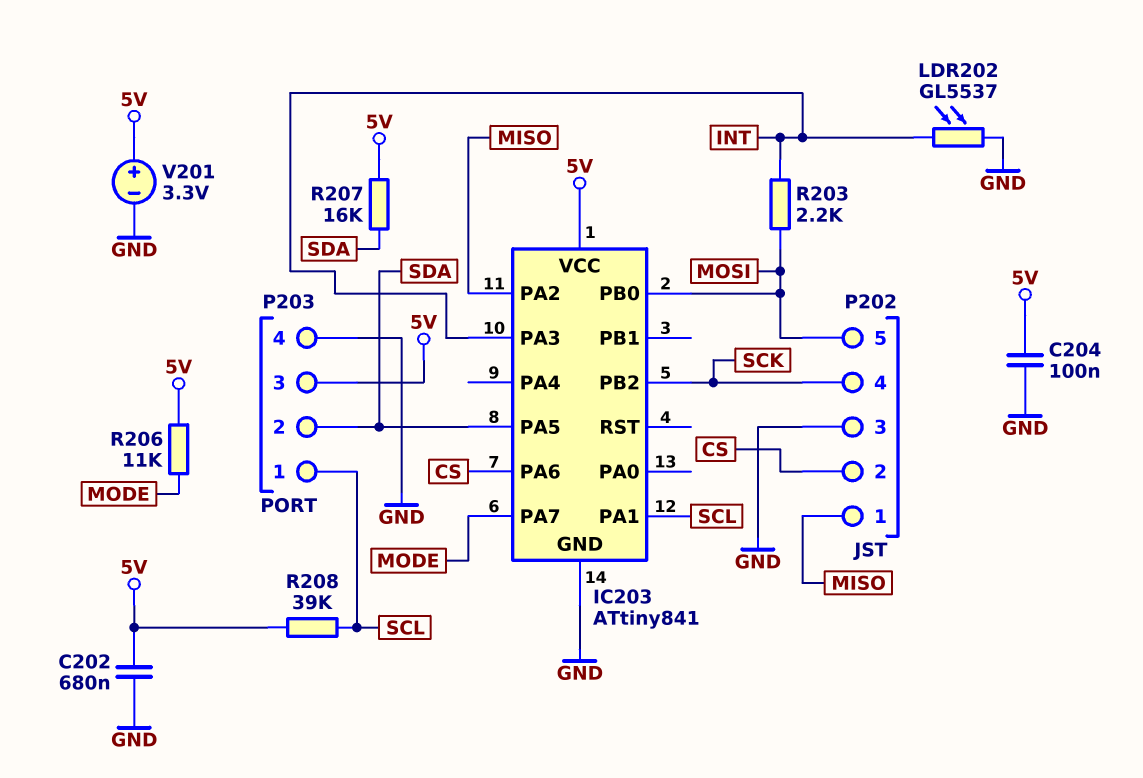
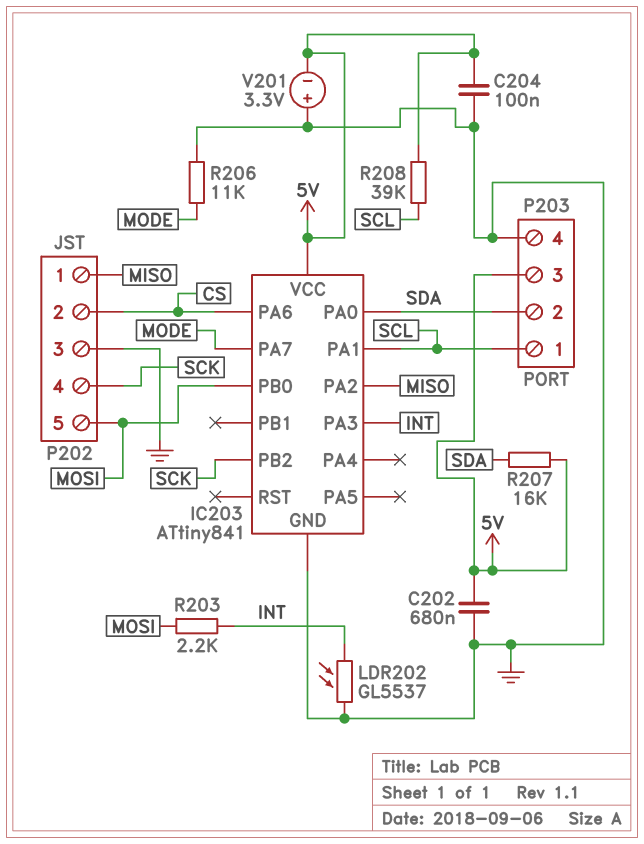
IC203 pin PA0: none -> SDA
IC203 pin PA5: SDA -> none
R206: 11k (5V, MODE) -> 11k (GND, MODE)
V201: 3.3V (plus 5V, minus GND) -> 3.3V (plus GND, minus 5V)

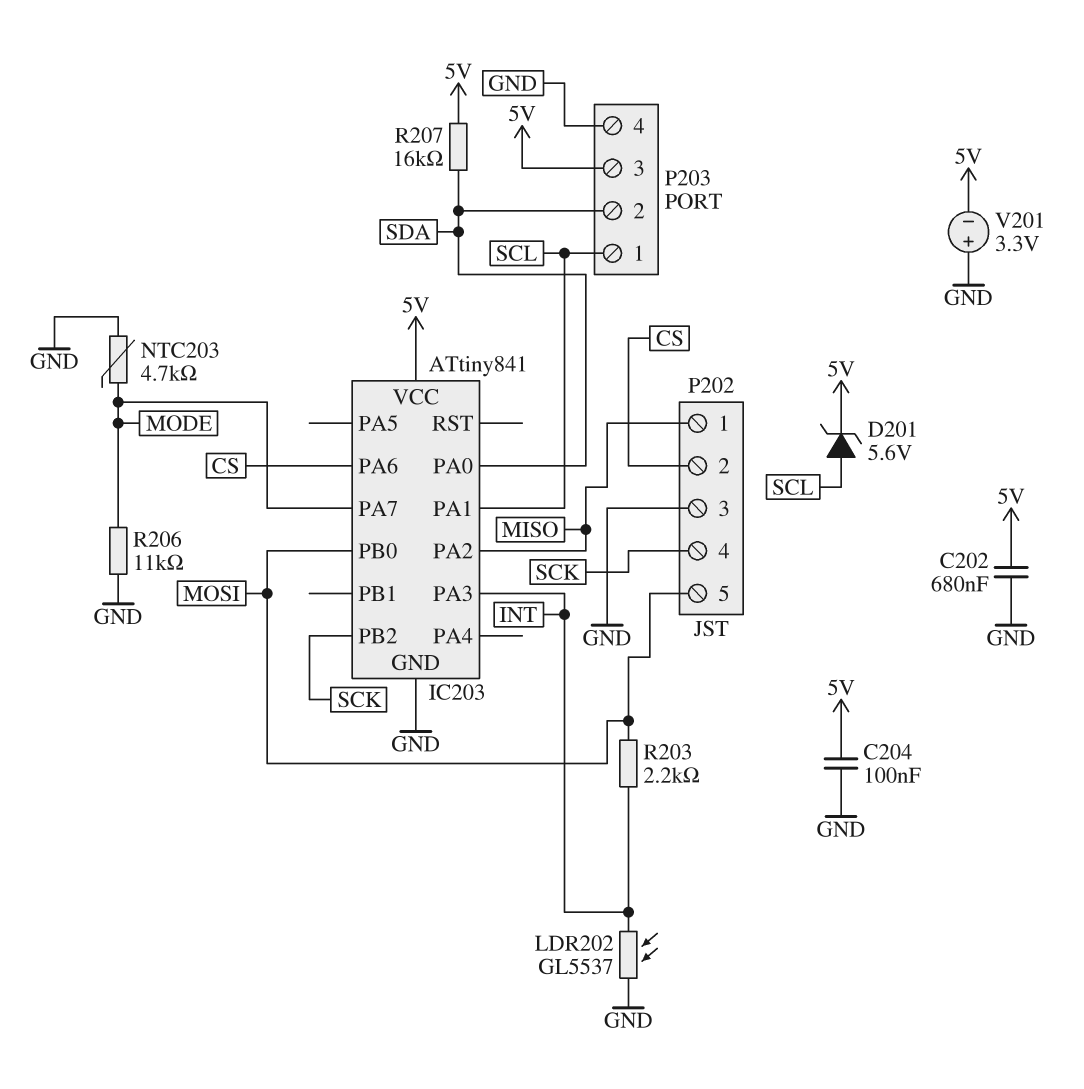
D201: none -> zener 5.6V (A SCL, K 5V)
NTC203: none -> 4.7k (GND, MODE)
R208: 39k (5V, SCL) -> none

